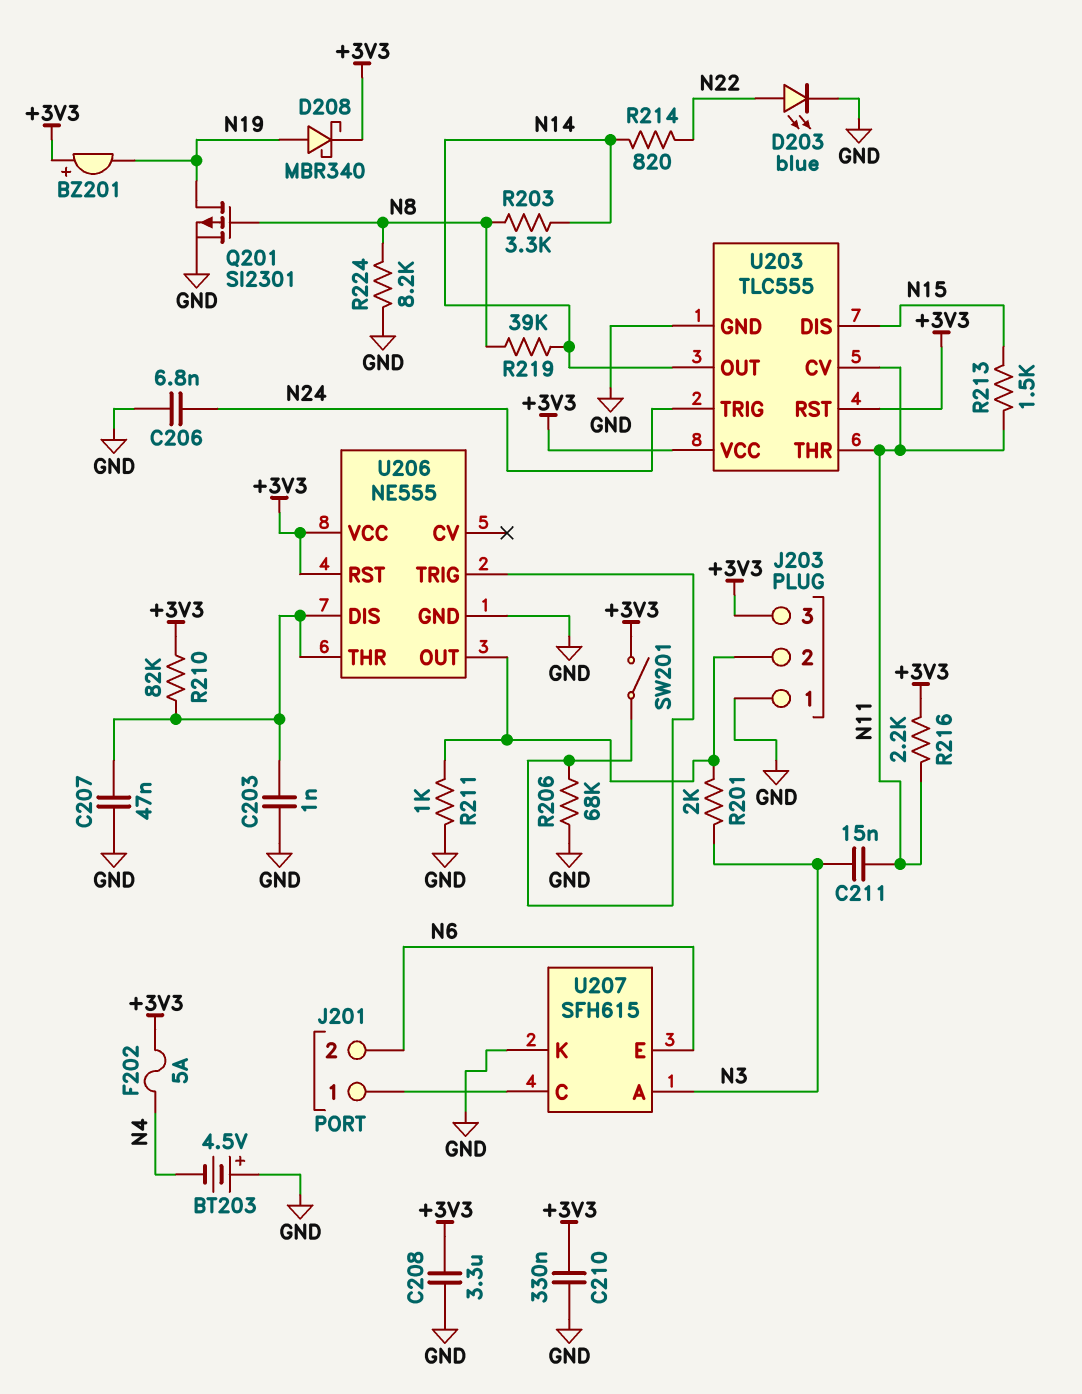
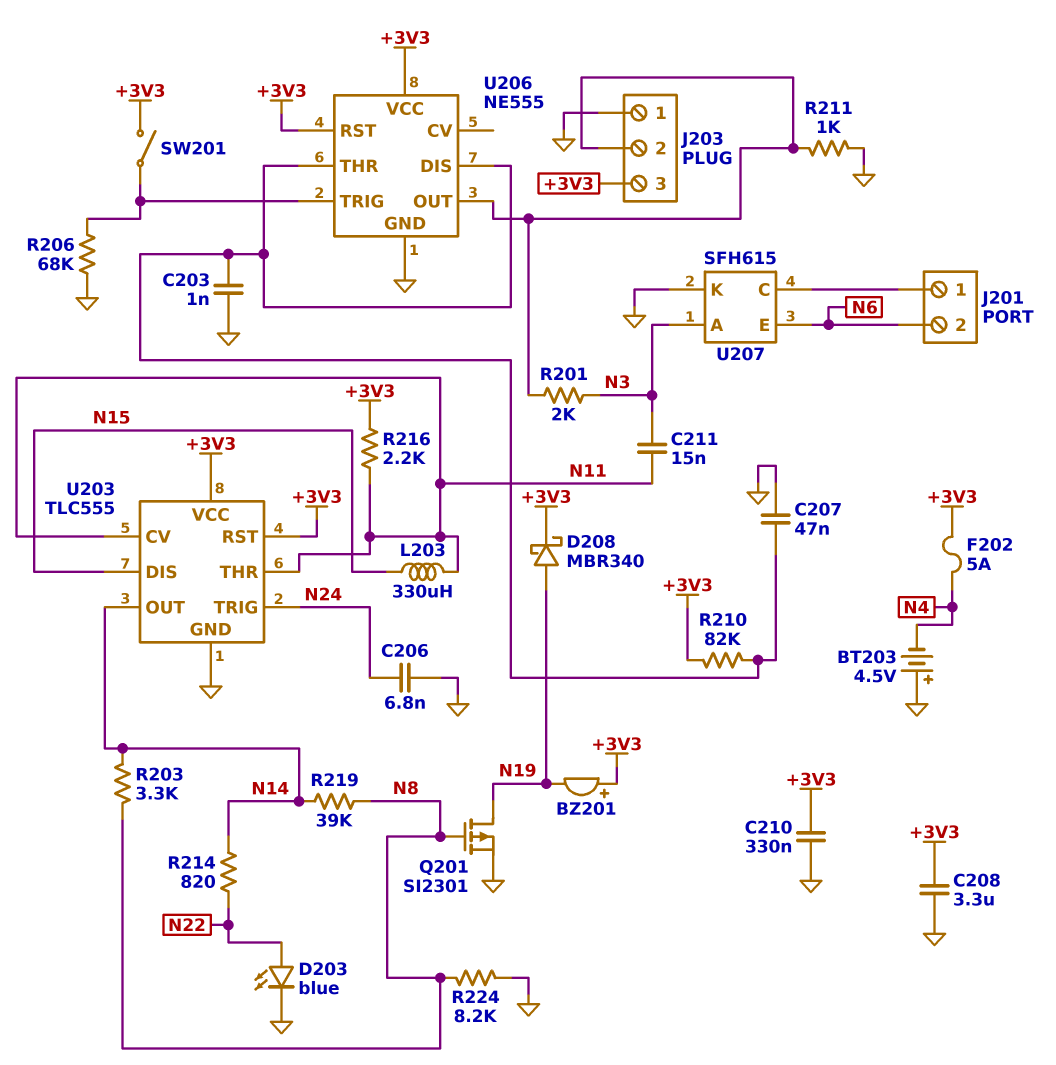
L203: none -> 330uH (N11, N15)
R213: 1.5k (N11, N15) -> none

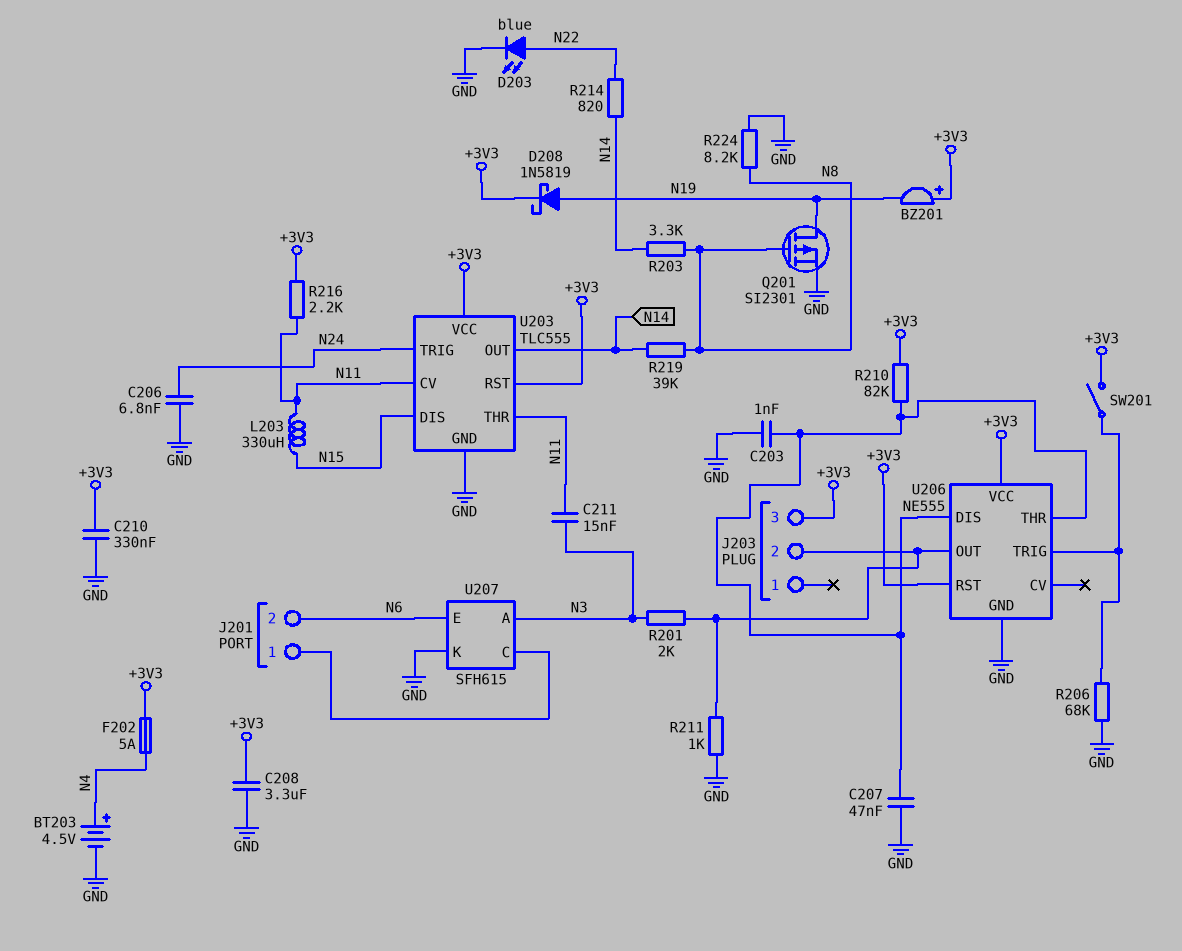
BT203: 4.5V (plus GND, minus N4) -> 4.5V (plus N4, minus GND)
D208: schottky MBR340 (A N19, K +3V3) -> schottky 1N5819 (A N19, K +3V3)
J203 pin 1: GND -> none

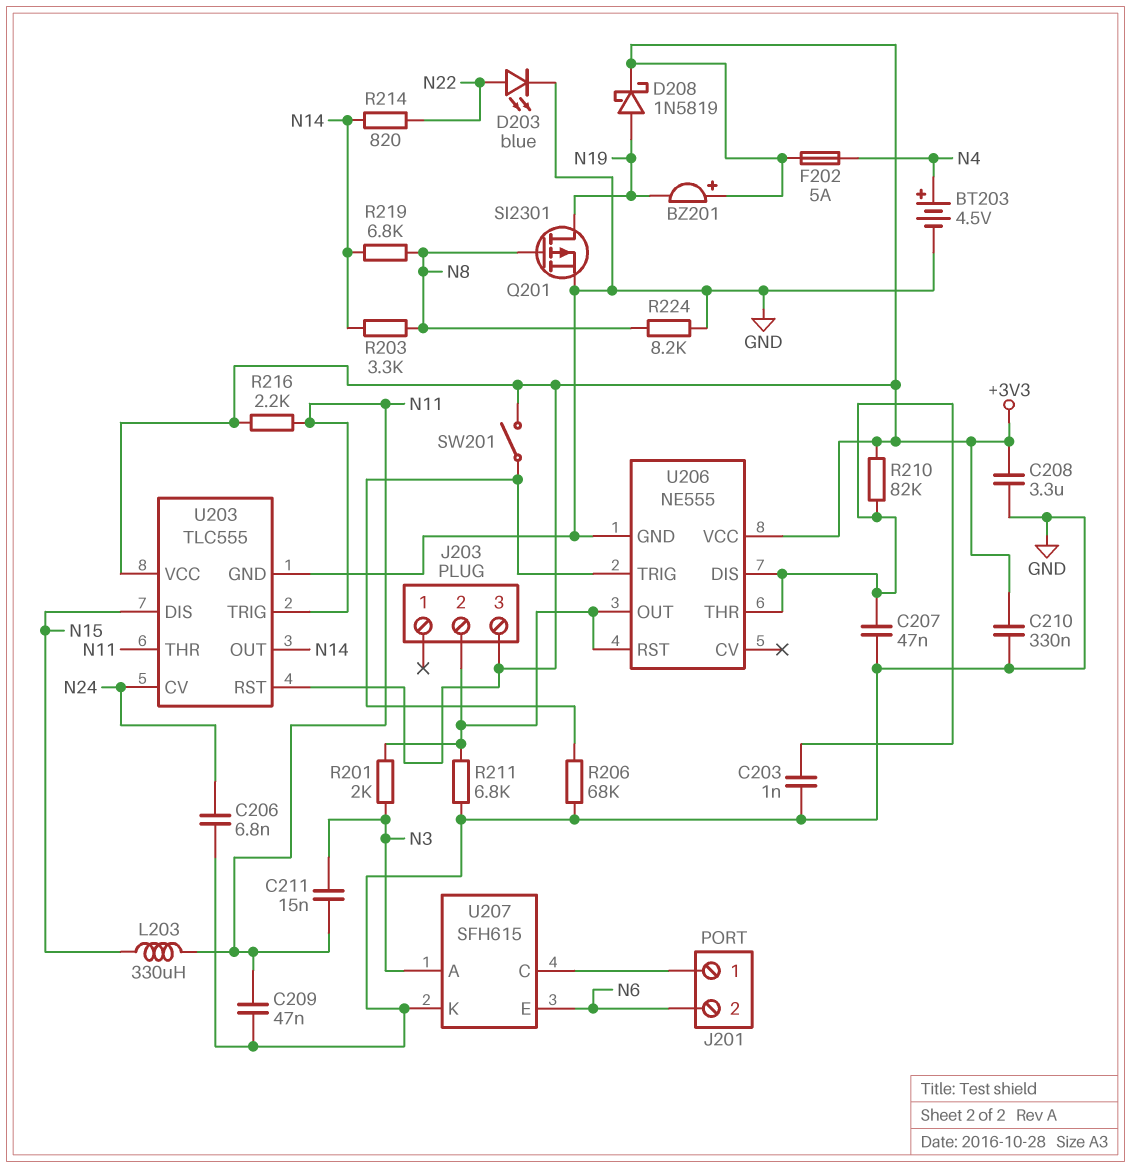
C209: none -> 47nF (GND, N11)
R211: 1k (GND, J203/2) -> 6.8k (GND, J203/2)
R219: 39k (N8, N14) -> 6.8k (N8, N14)
U203 pin CV: N11 -> N24
U203 pin TRIG: N24 -> N11
U206 pin RST: +3V3 -> J203/2

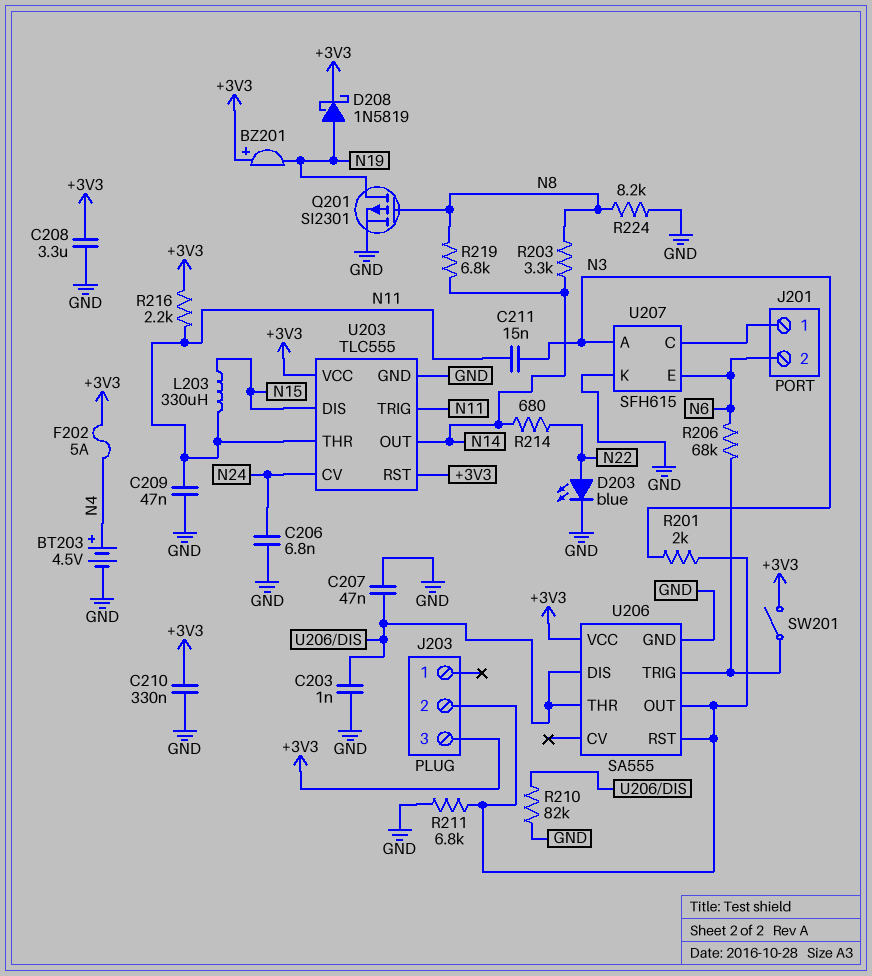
R206: 68k (GND, U206/TRIG) -> 68k (N6, U206/TRIG)
R210: 82k (+3V3, U206/DIS) -> 82k (GND, U206/DIS)
R214: 820 (N14, N22) -> 680 (N14, N22)
U206: NE555 -> SA555

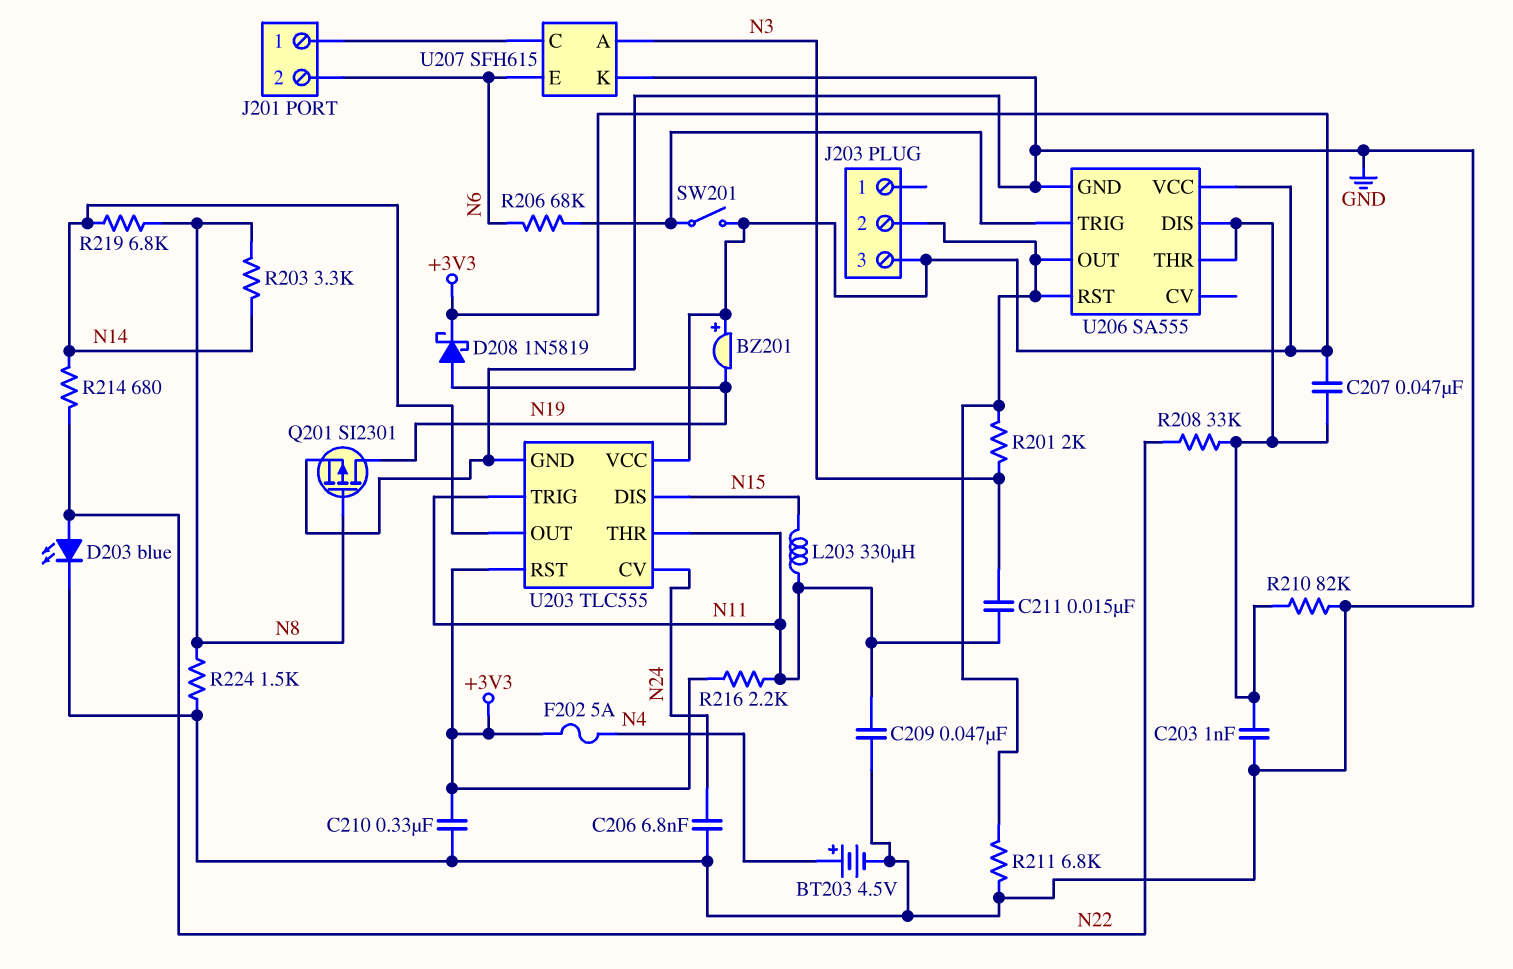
C207: 47nF (GND, U206/DIS) -> 47nF (+3V3, U206/DIS)
C208: 3.3uF (+3V3, GND) -> none
R208: none -> 33k (N22, U206/DIS)
R224: 8.2k (GND, N8) -> 1.5k (GND, N8)

